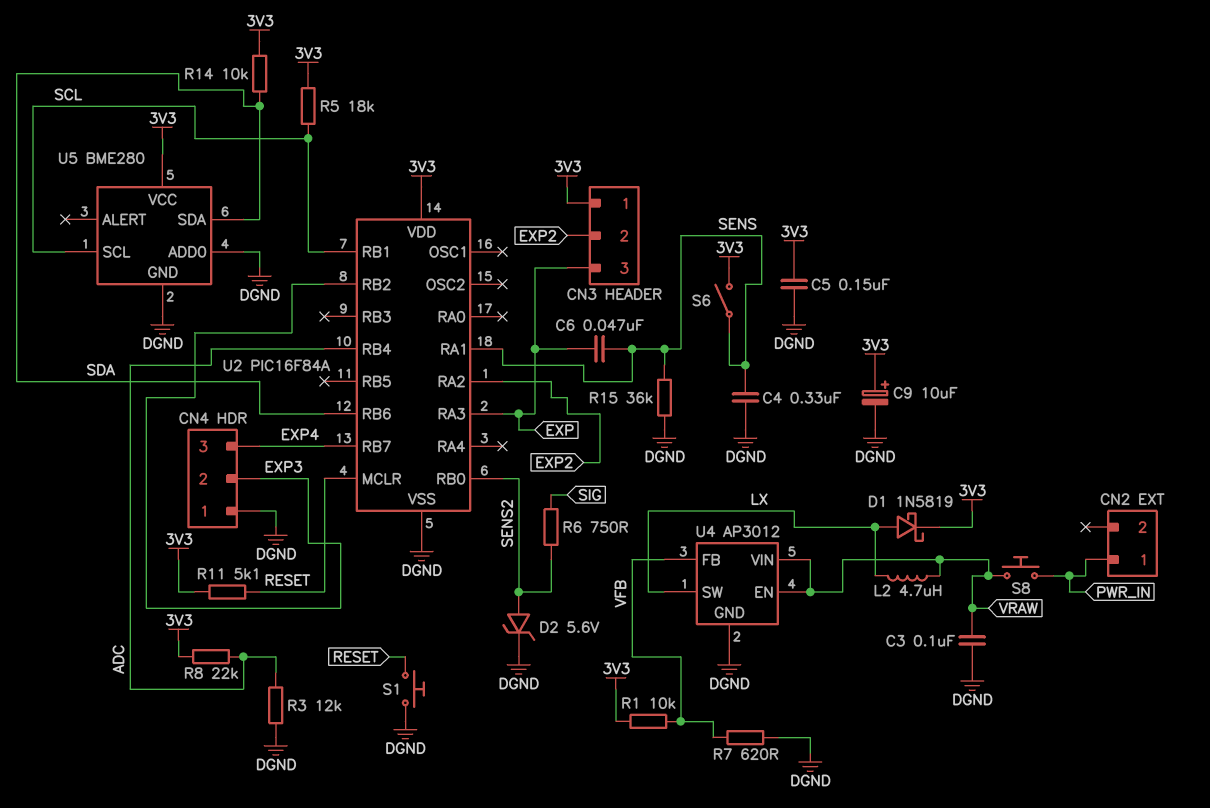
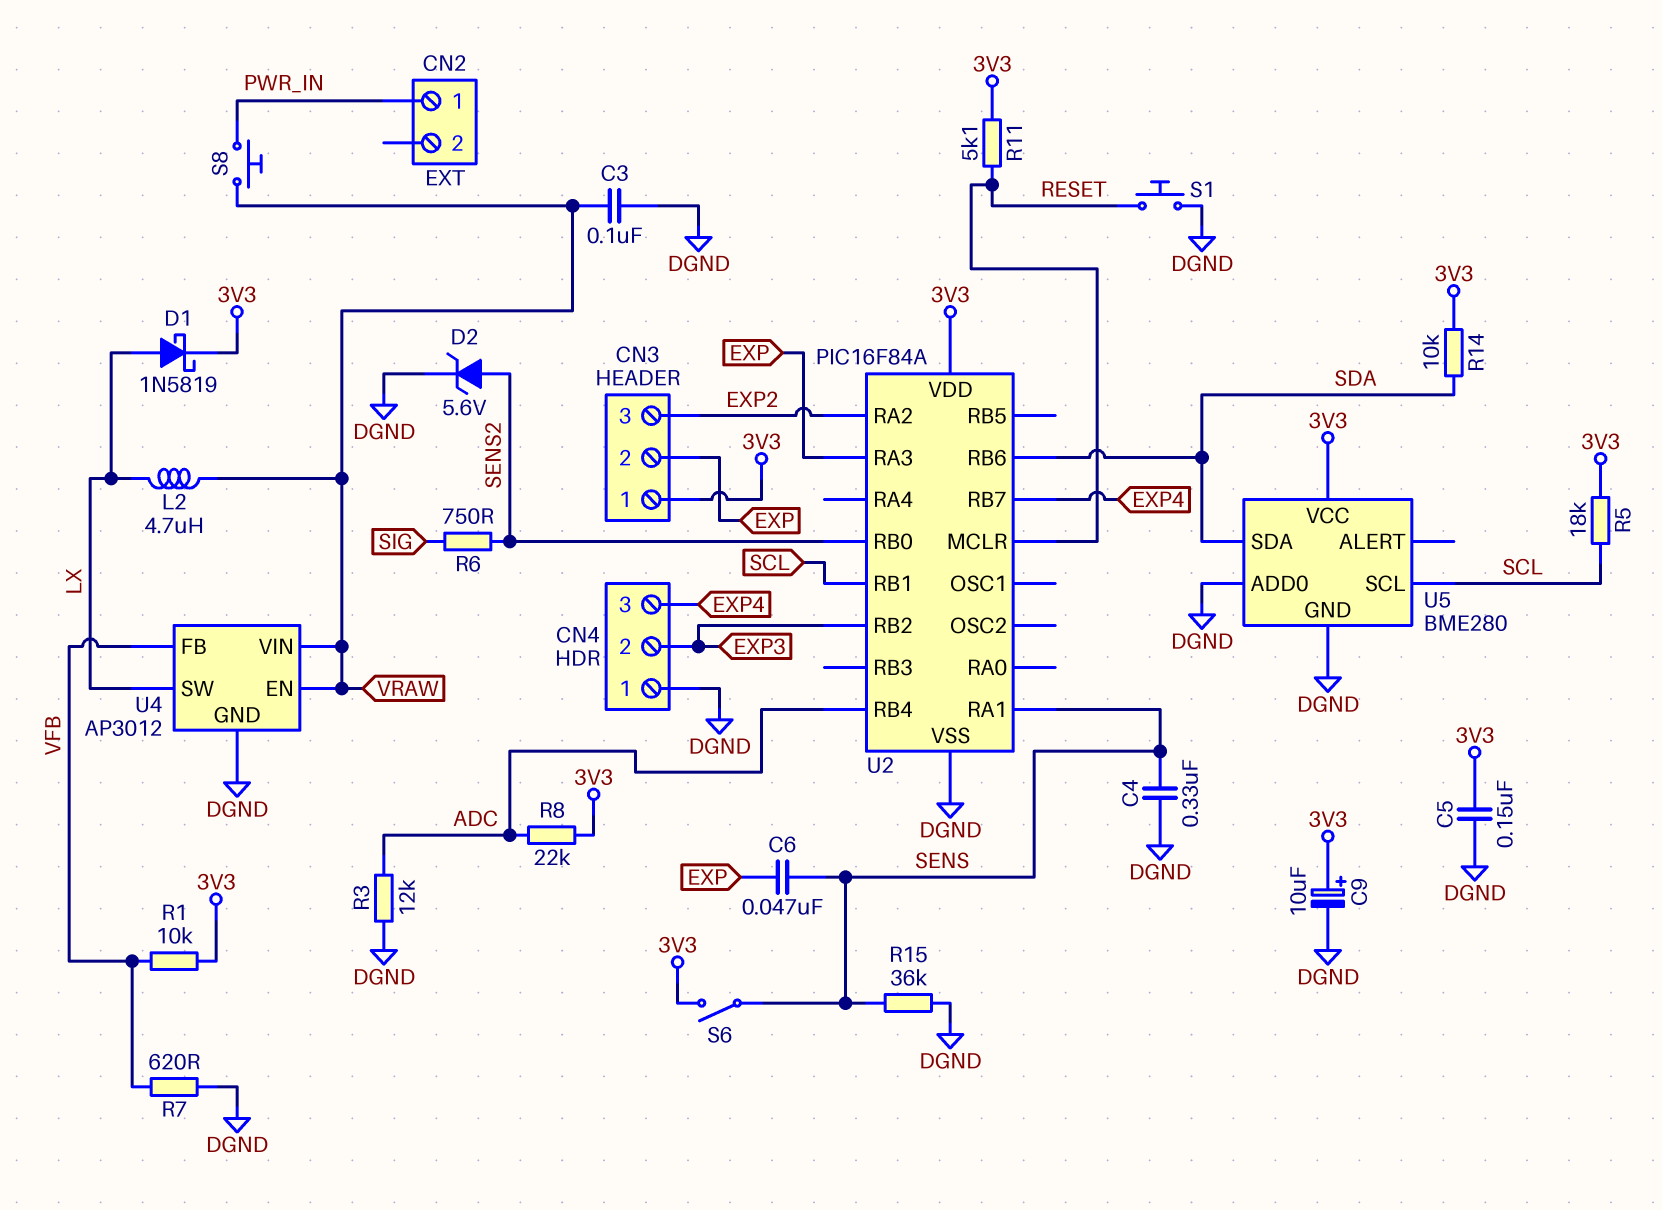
CN3 pin 2: EXP2 -> EXP
CN3 pin 3: EXP -> EXP2

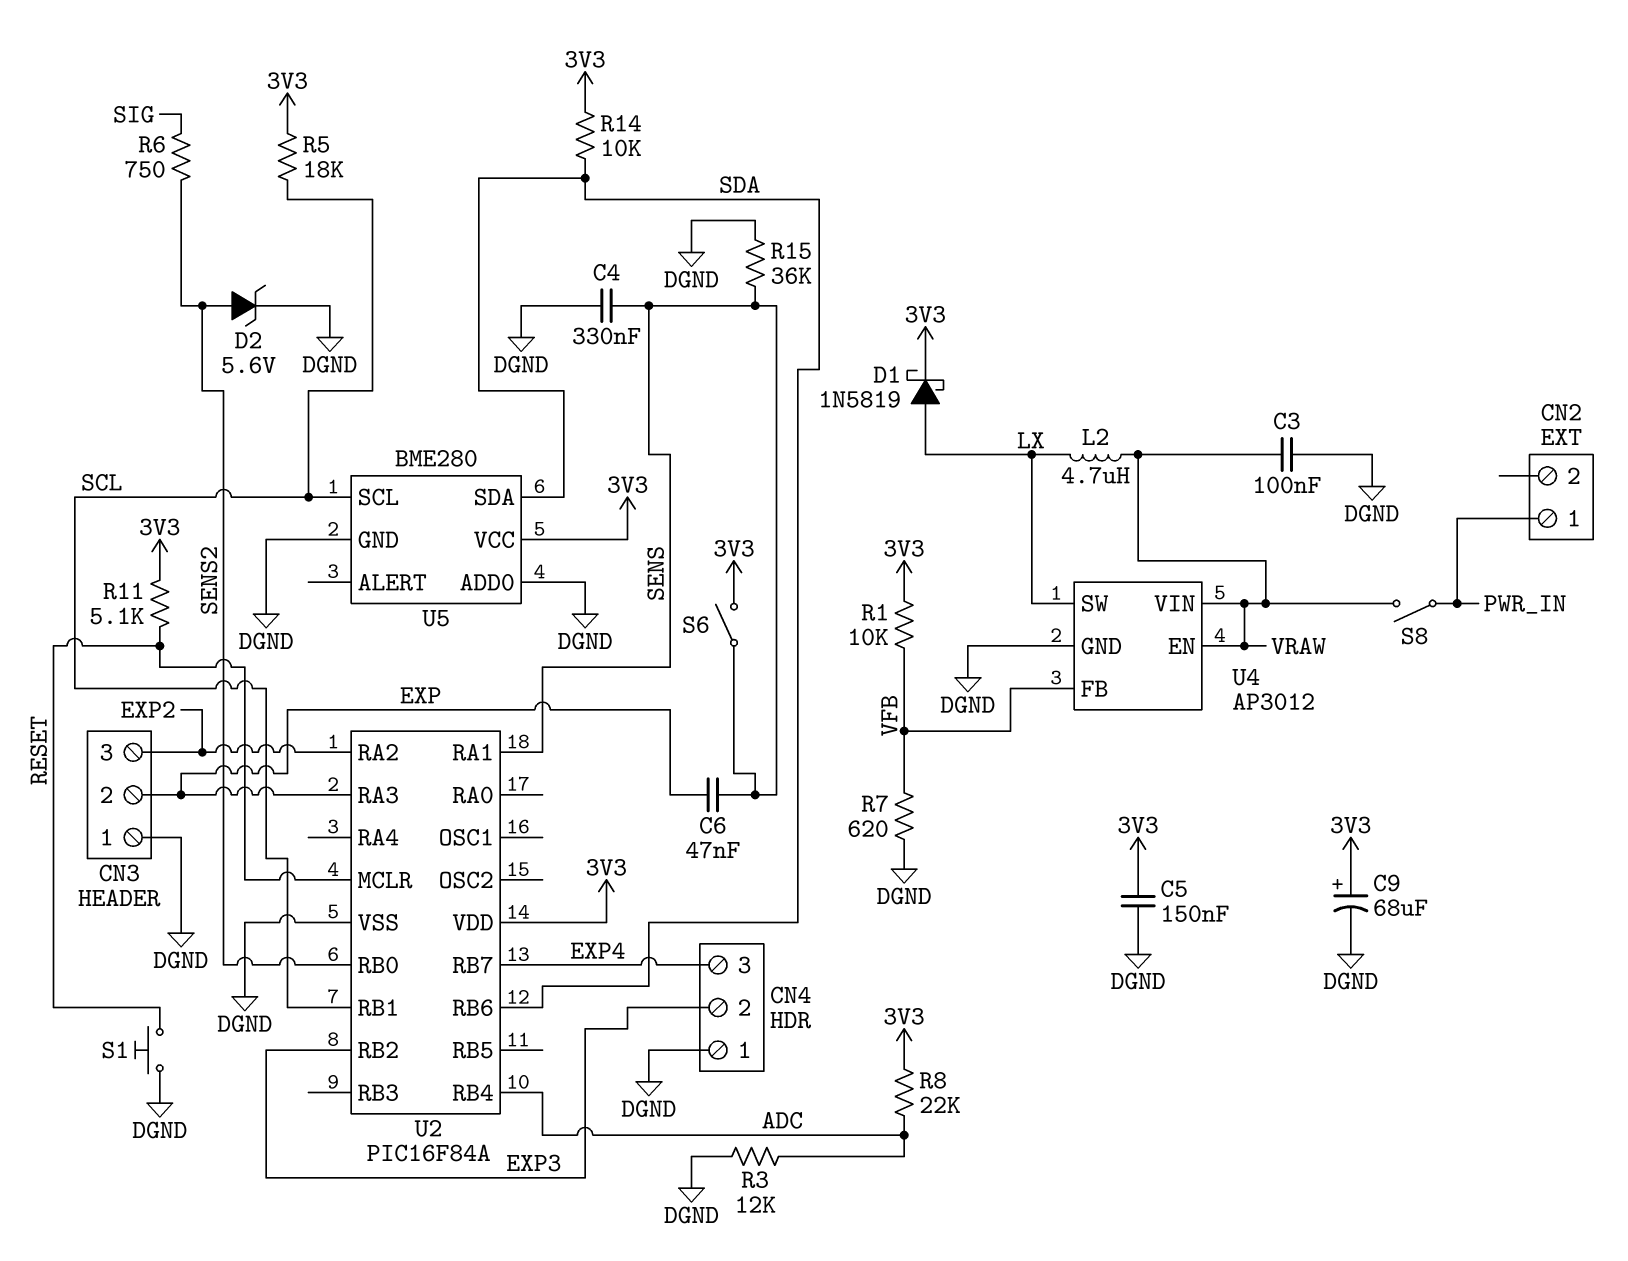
C9: 10uF (plus 3V3, minus DGND) -> 68uF (plus 3V3, minus DGND)
CN3 pin 1: 3V3 -> DGND
S8: button (PWR_IN, VRAW) -> switch (PWR_IN, VRAW)

